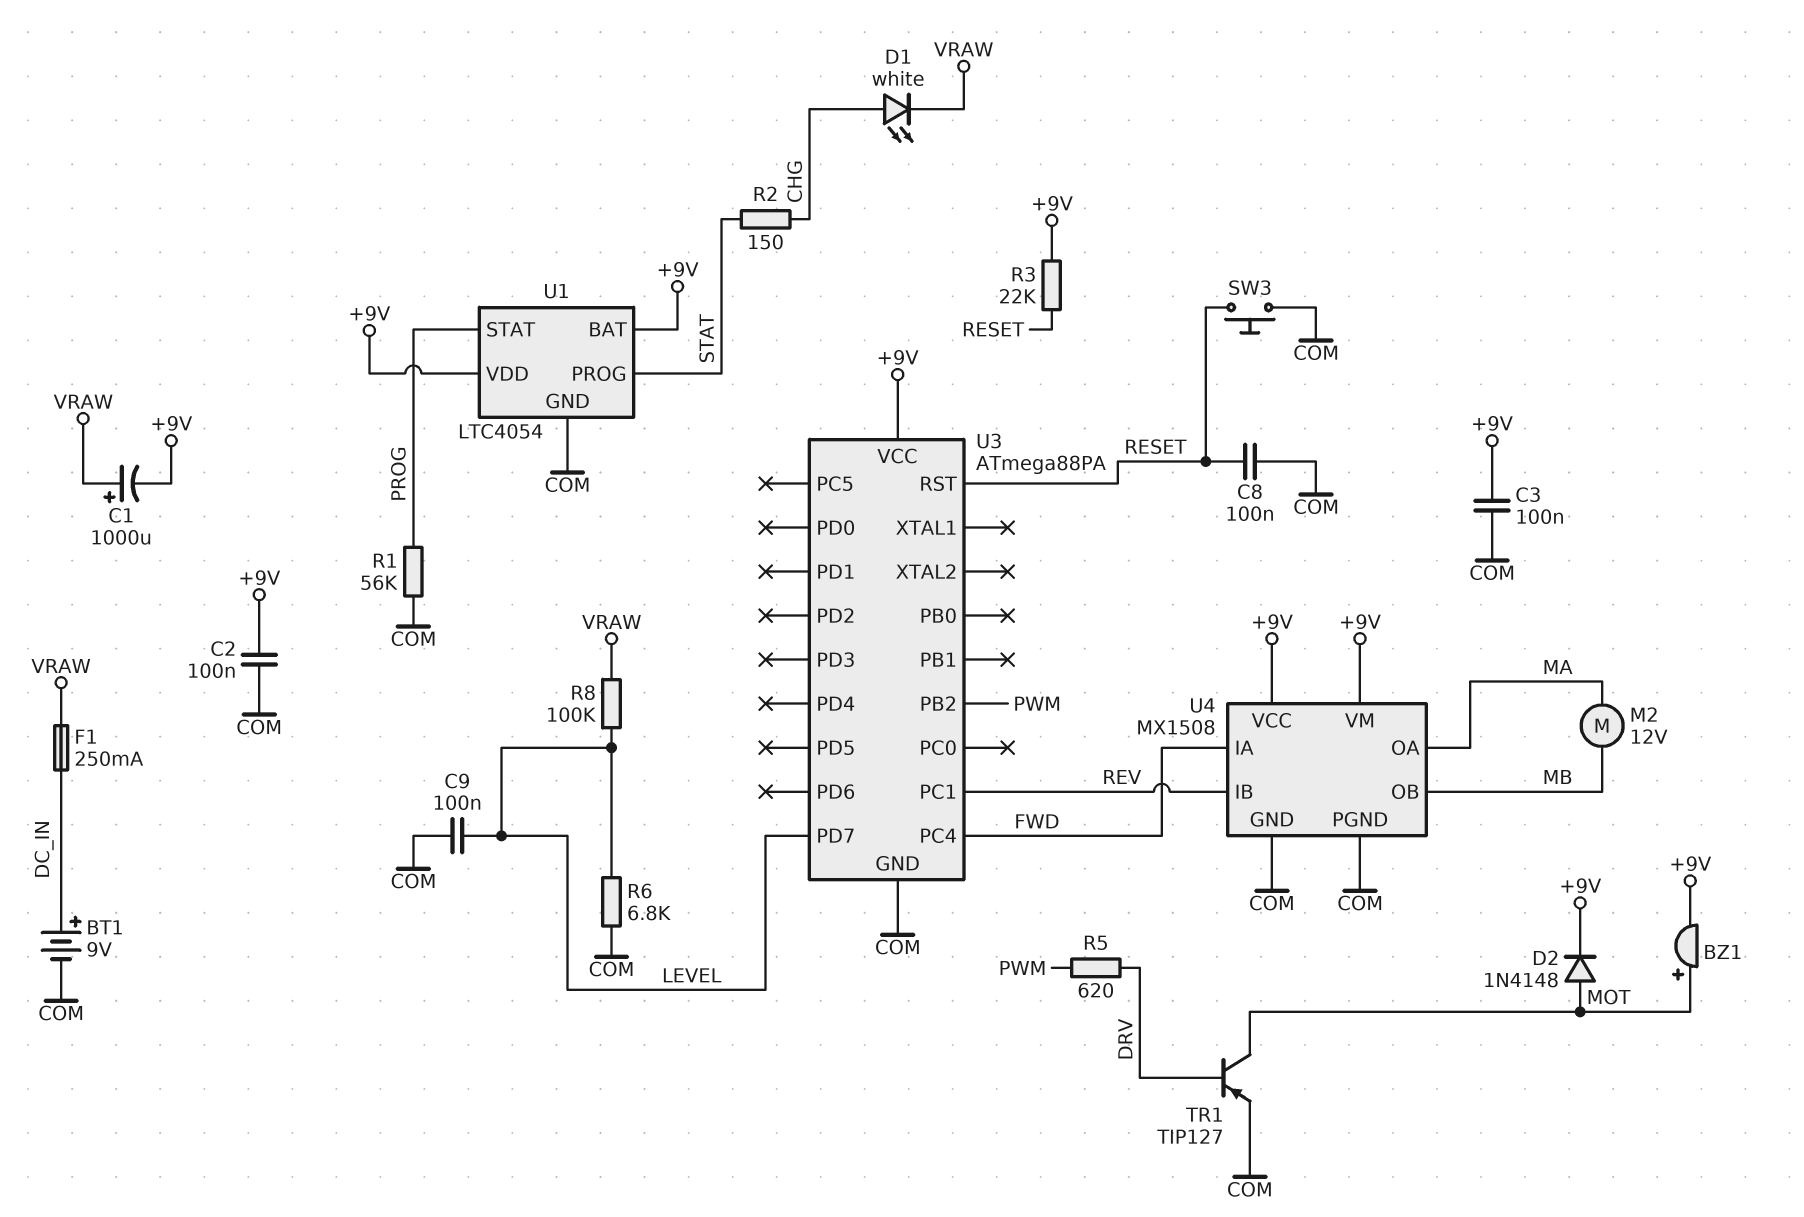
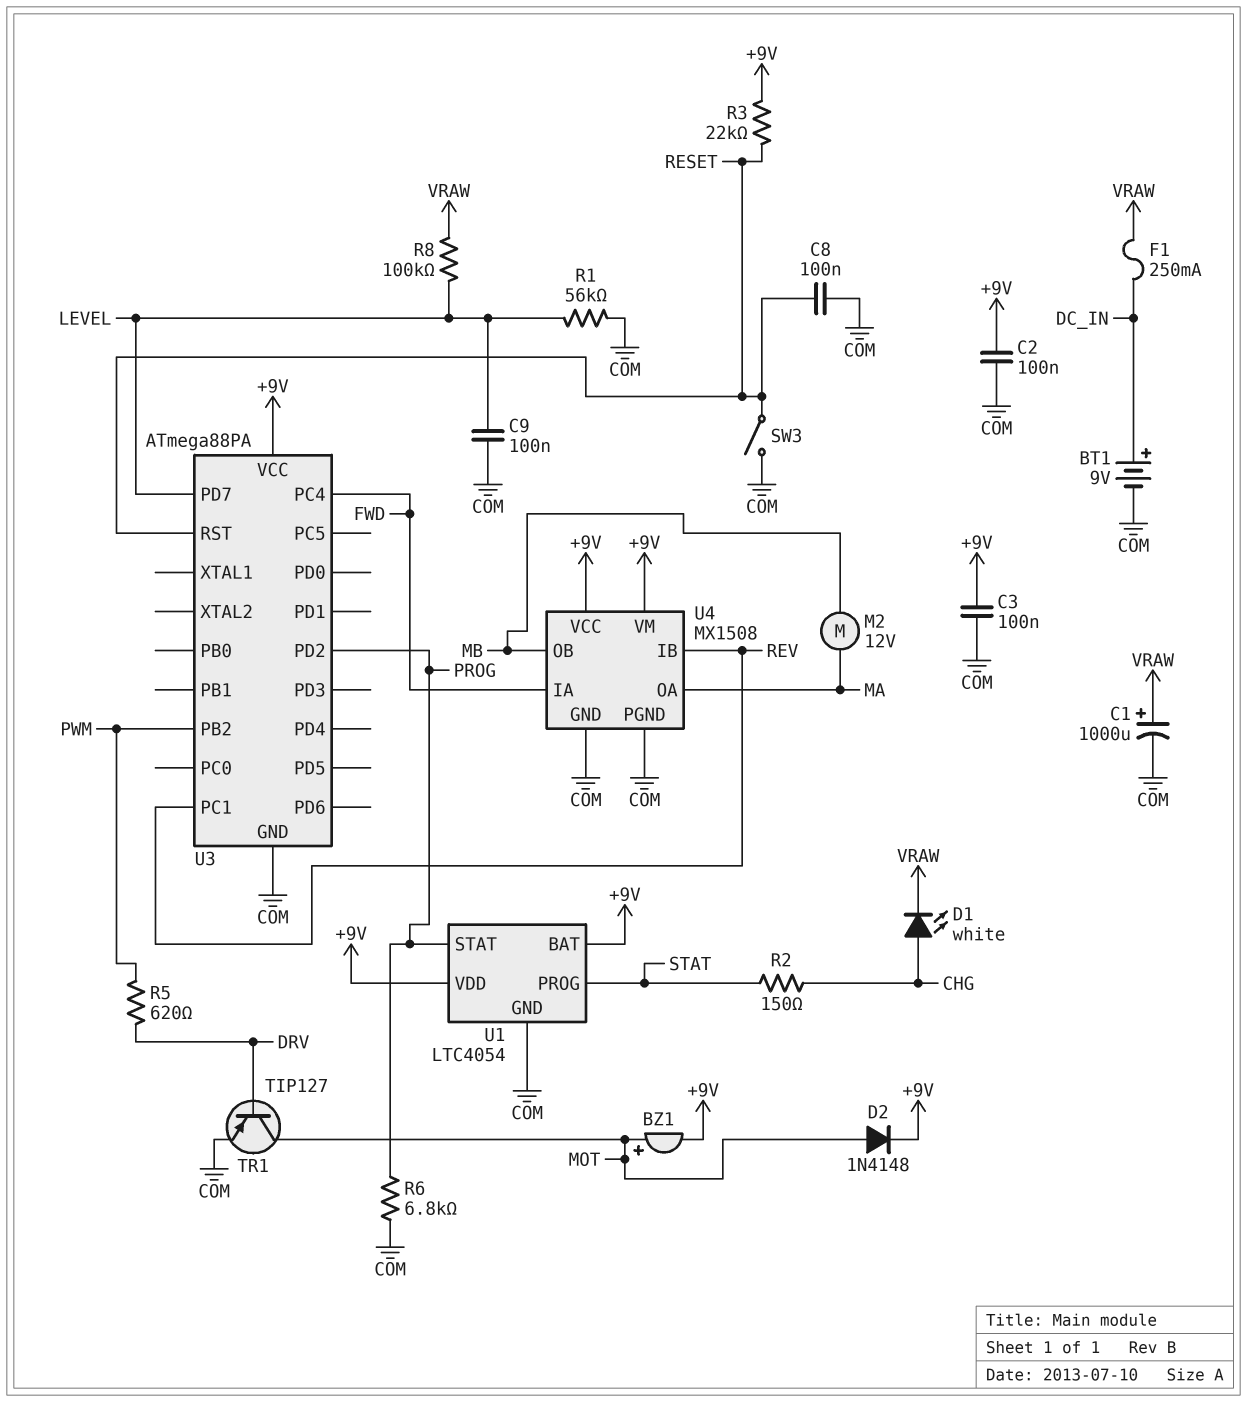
C1: 1000uF (plus VRAW, minus +9V) -> 1000uF (plus VRAW, minus COM)
R1: 56k (COM, PROG) -> 56k (COM, LEVEL)
R6: 6.8k (COM, LEVEL) -> 6.8k (COM, PROG)
SW3: button (COM, RESET) -> switch (COM, RESET)
U3 pin PD2: none -> PROG

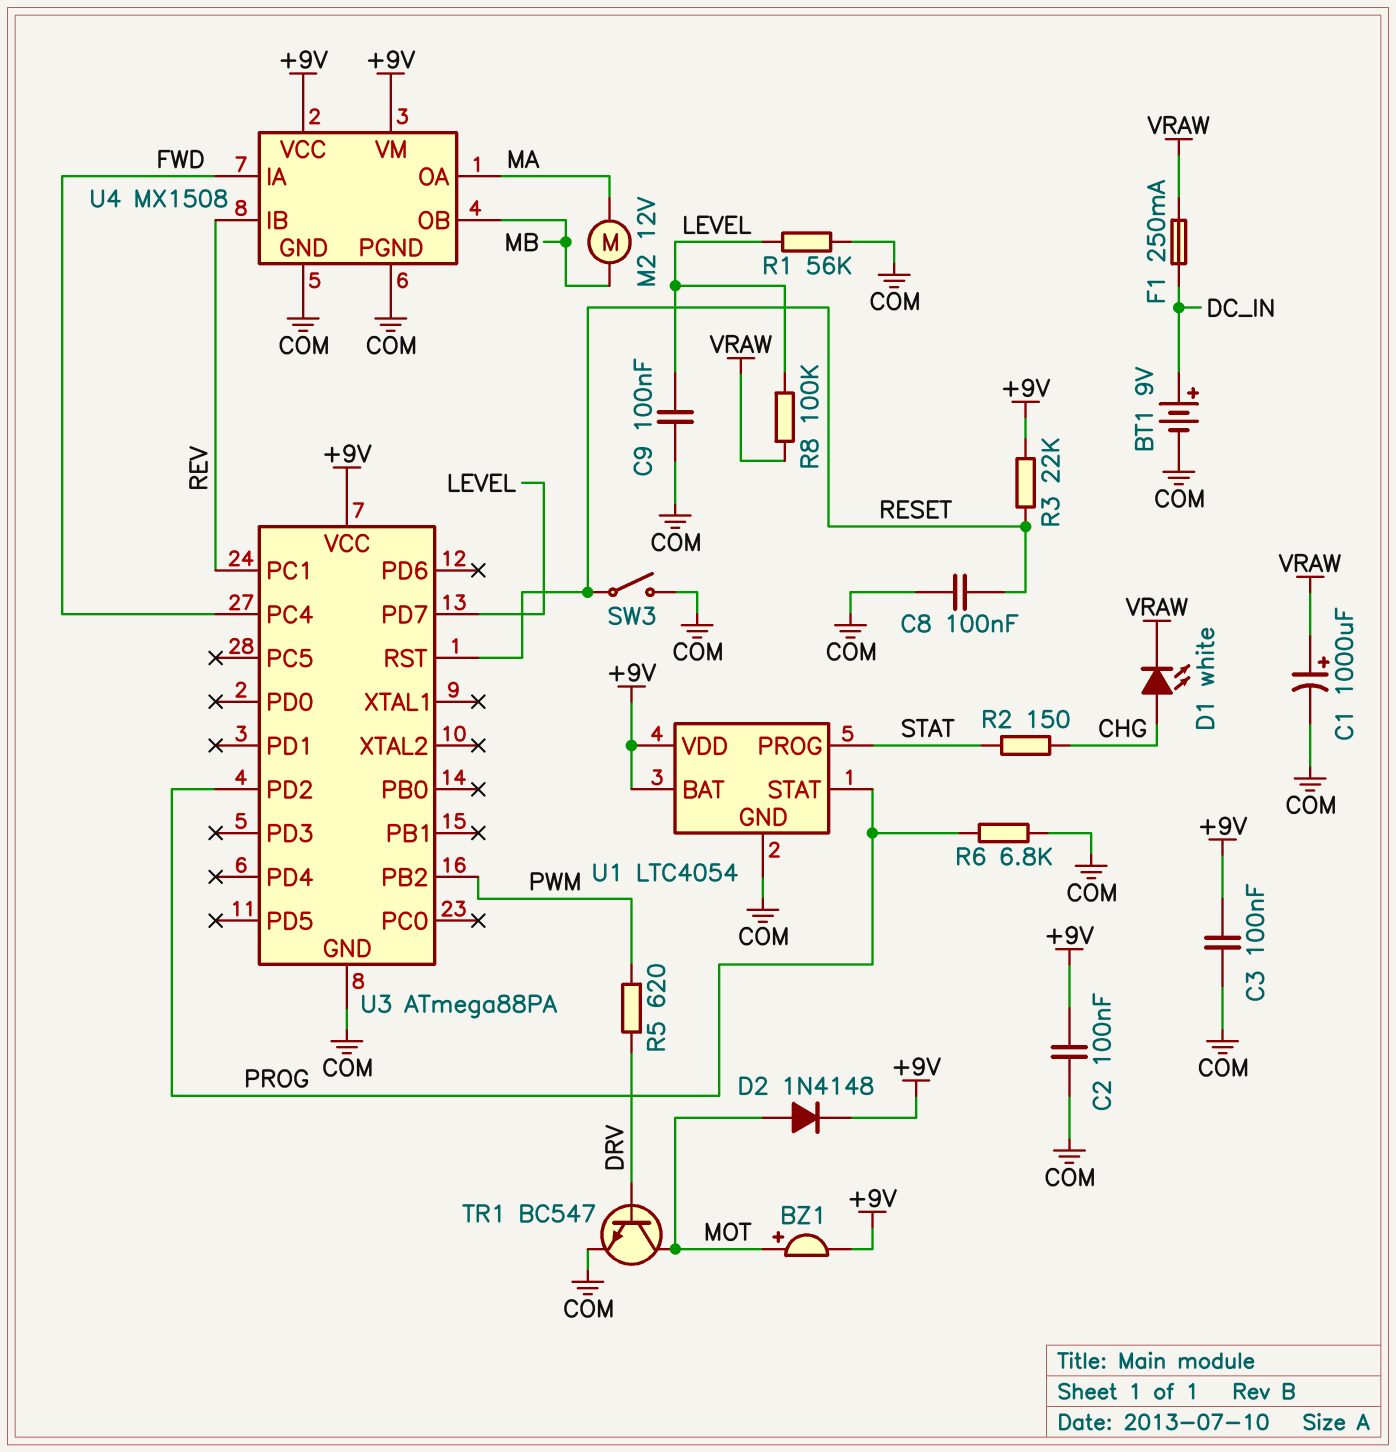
TR1: PNP TIP127 (B DRV, C MOT, E COM) -> NPN BC547 (B DRV, C MOT, E COM)

